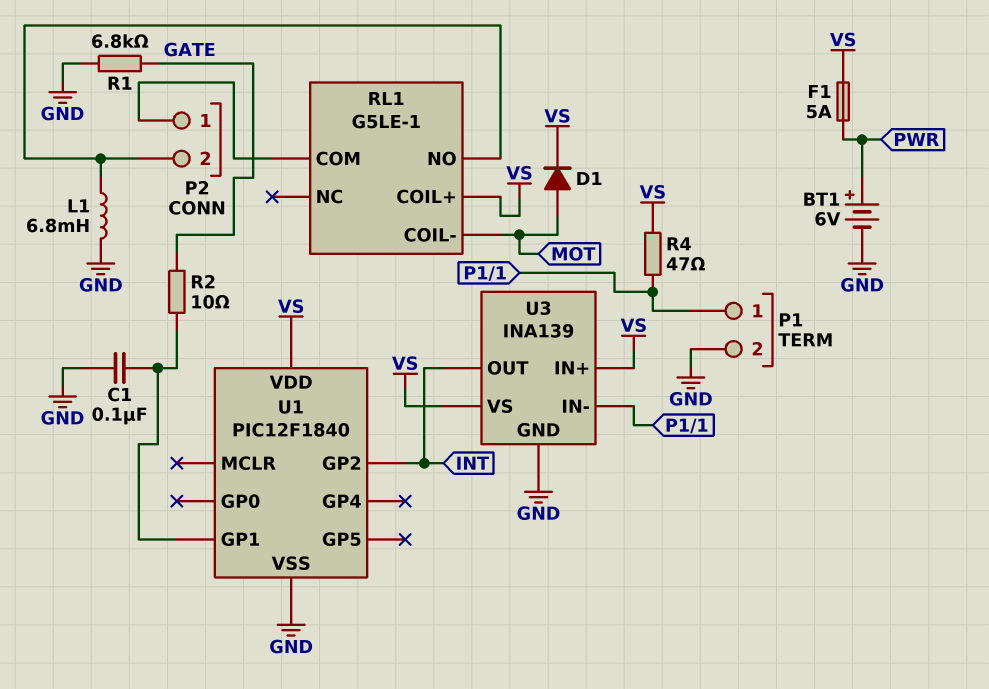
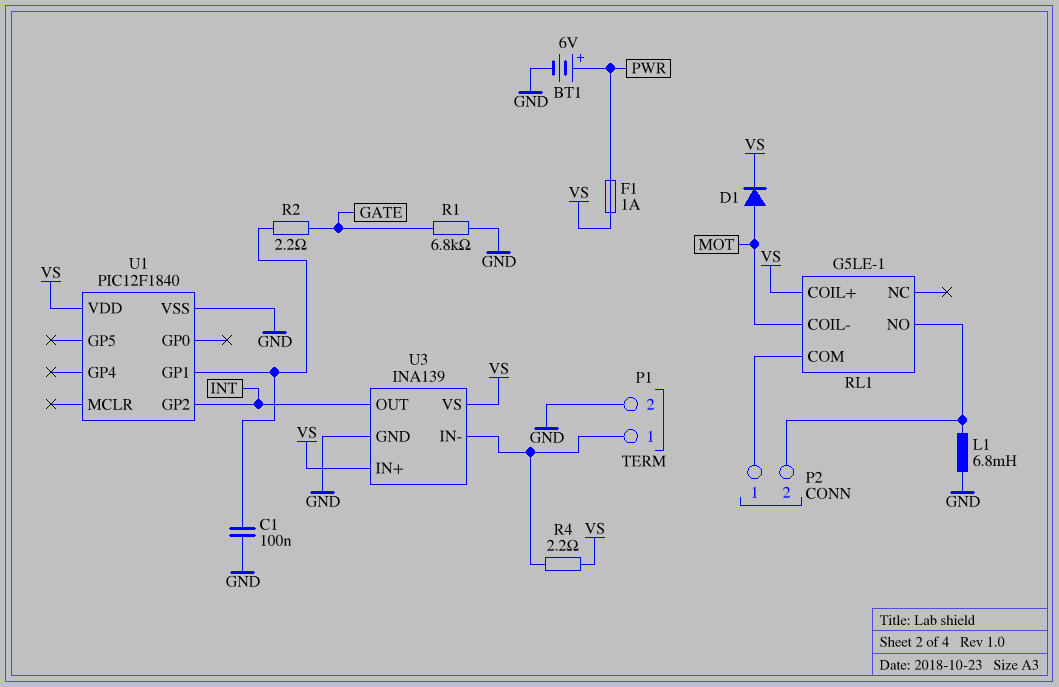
F1: 5A (PWR, VS) -> 1A (PWR, VS)
R2: 10 (GATE, U1/GP1) -> 2.2 (GATE, U1/GP1)
R4: 47 (P1/1, VS) -> 2.2 (P1/1, VS)

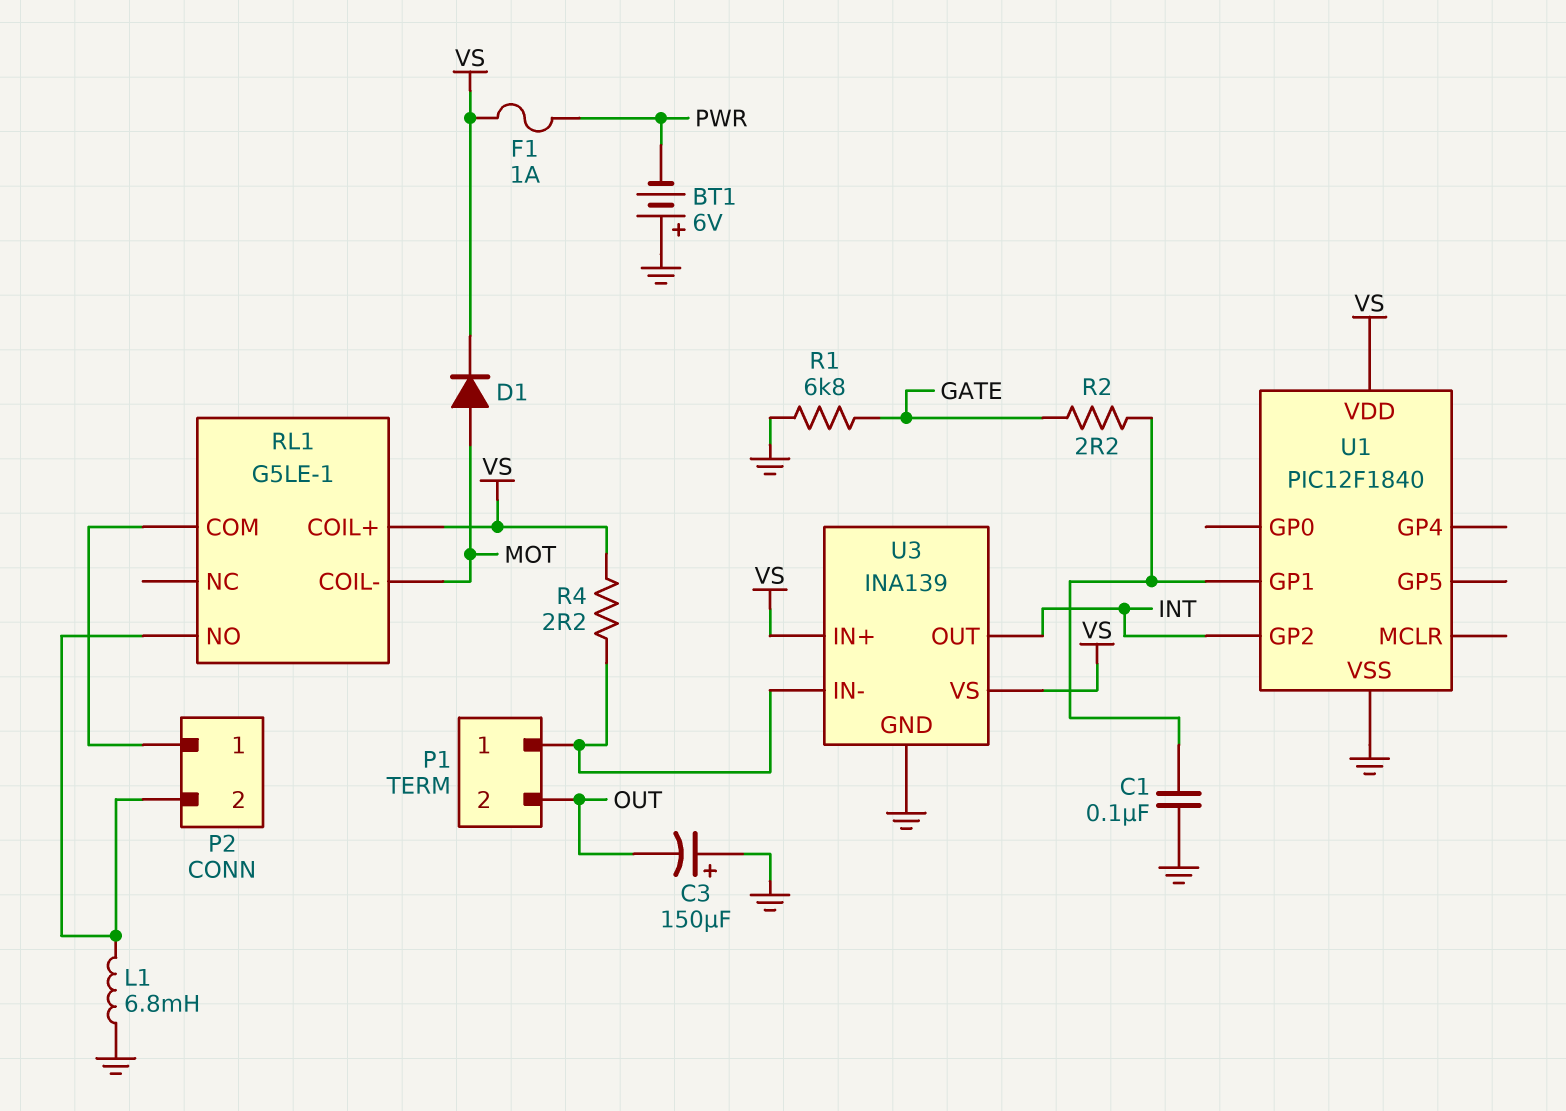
BT1: 6V (plus PWR, minus GND) -> 6V (plus GND, minus PWR)
C3: none -> 150uF (plus GND, minus OUT)
P1 pin 2: GND -> OUT

